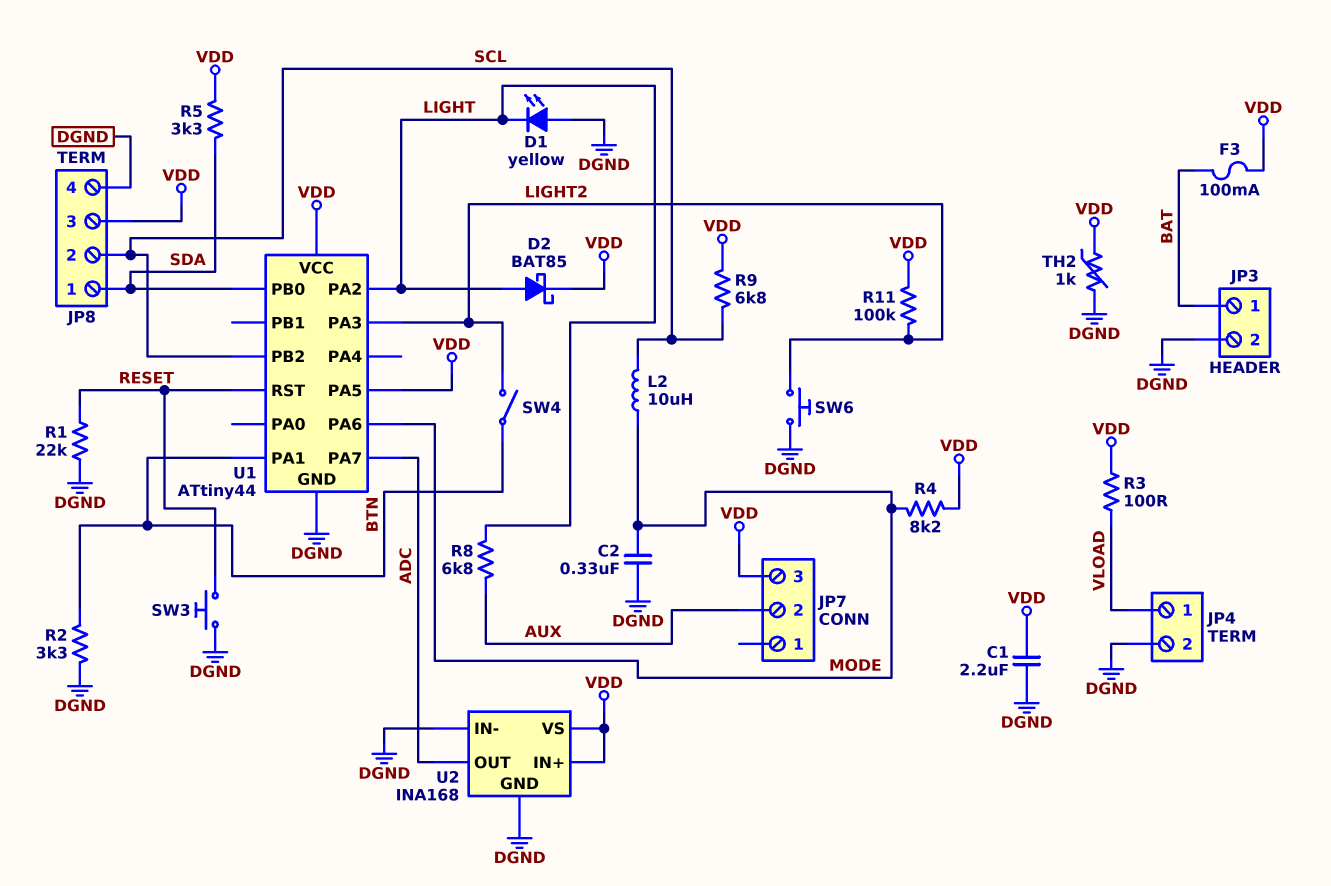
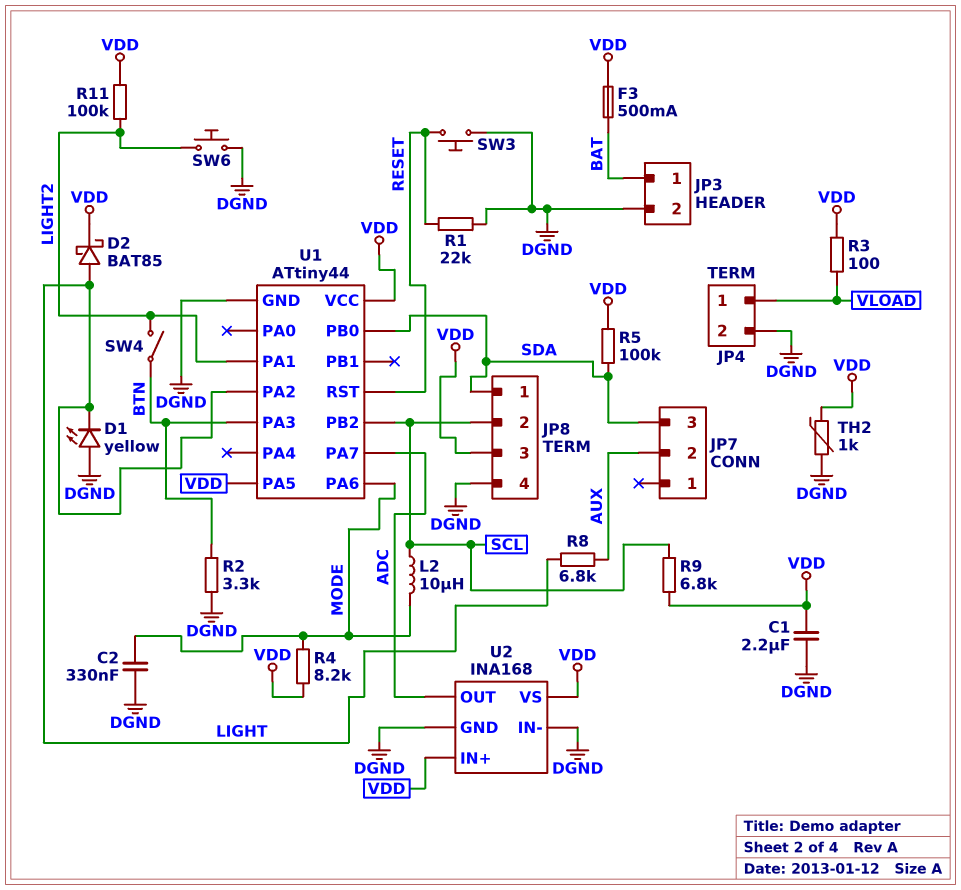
F3: 100mA (BAT, VDD) -> 500mA (BAT, VDD)
JP7 pin 3: VDD -> SDA
R5: 3.3k (SDA, VDD) -> 100k (SDA, VDD)
U1 pin PA1: BTN -> LIGHT2
U1 pin PA3: LIGHT2 -> BTN

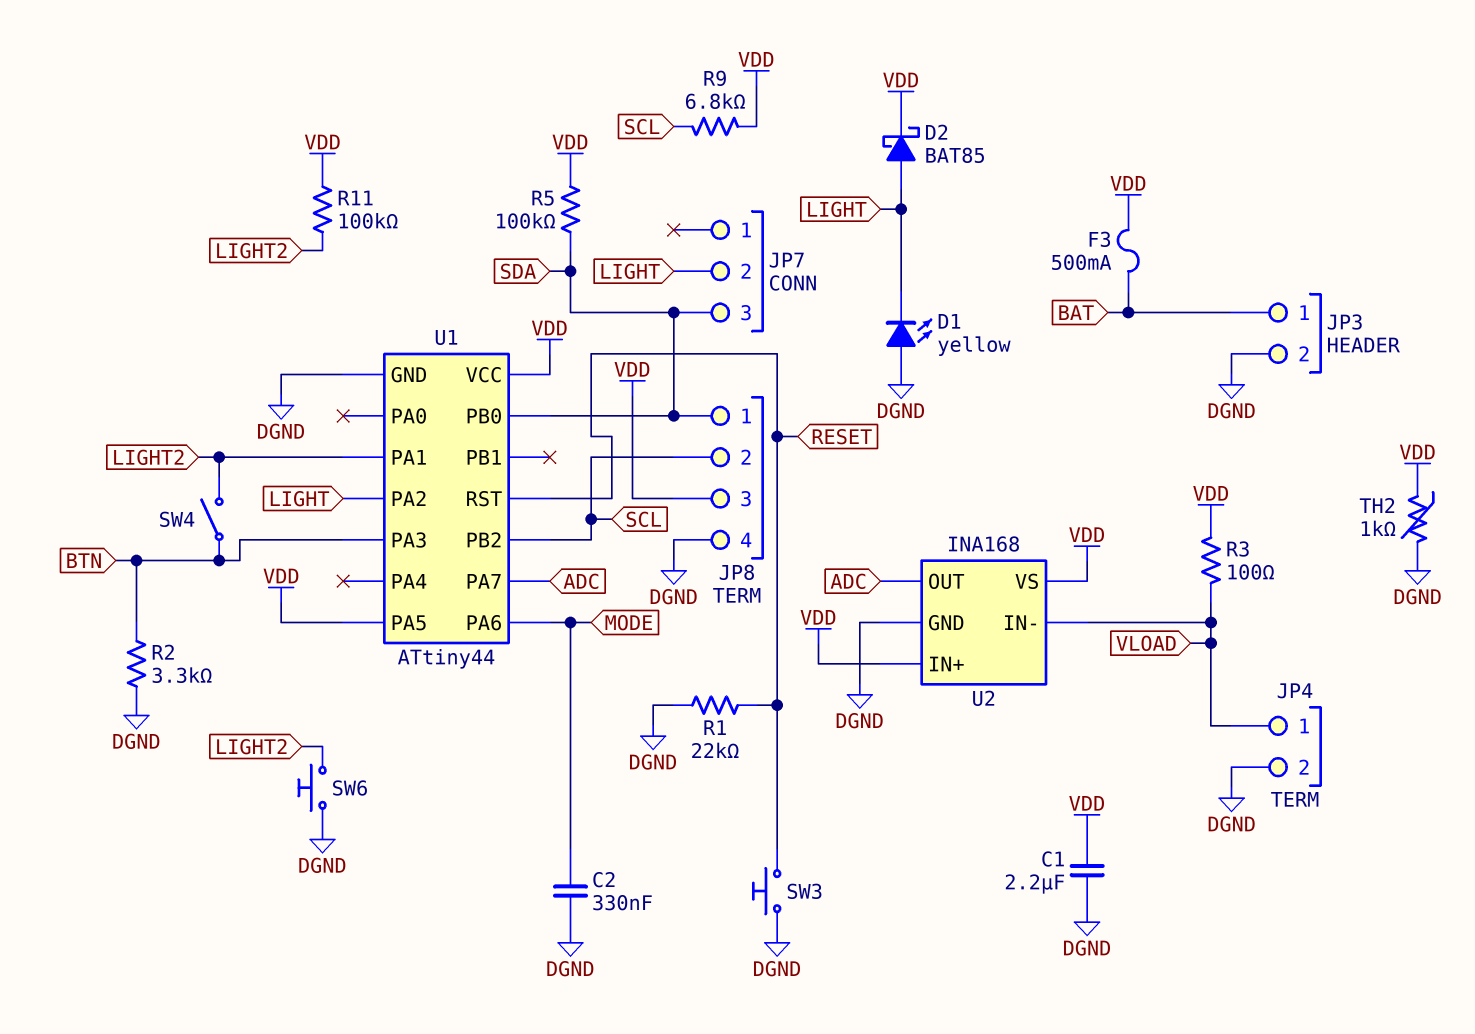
JP7 pin 2: AUX -> LIGHT
L2: 10uH (MODE, SCL) -> none
R4: 8.2k (MODE, VDD) -> none
R8: 6.8k (AUX, LIGHT) -> none
U2 pin IN-: DGND -> VLOAD

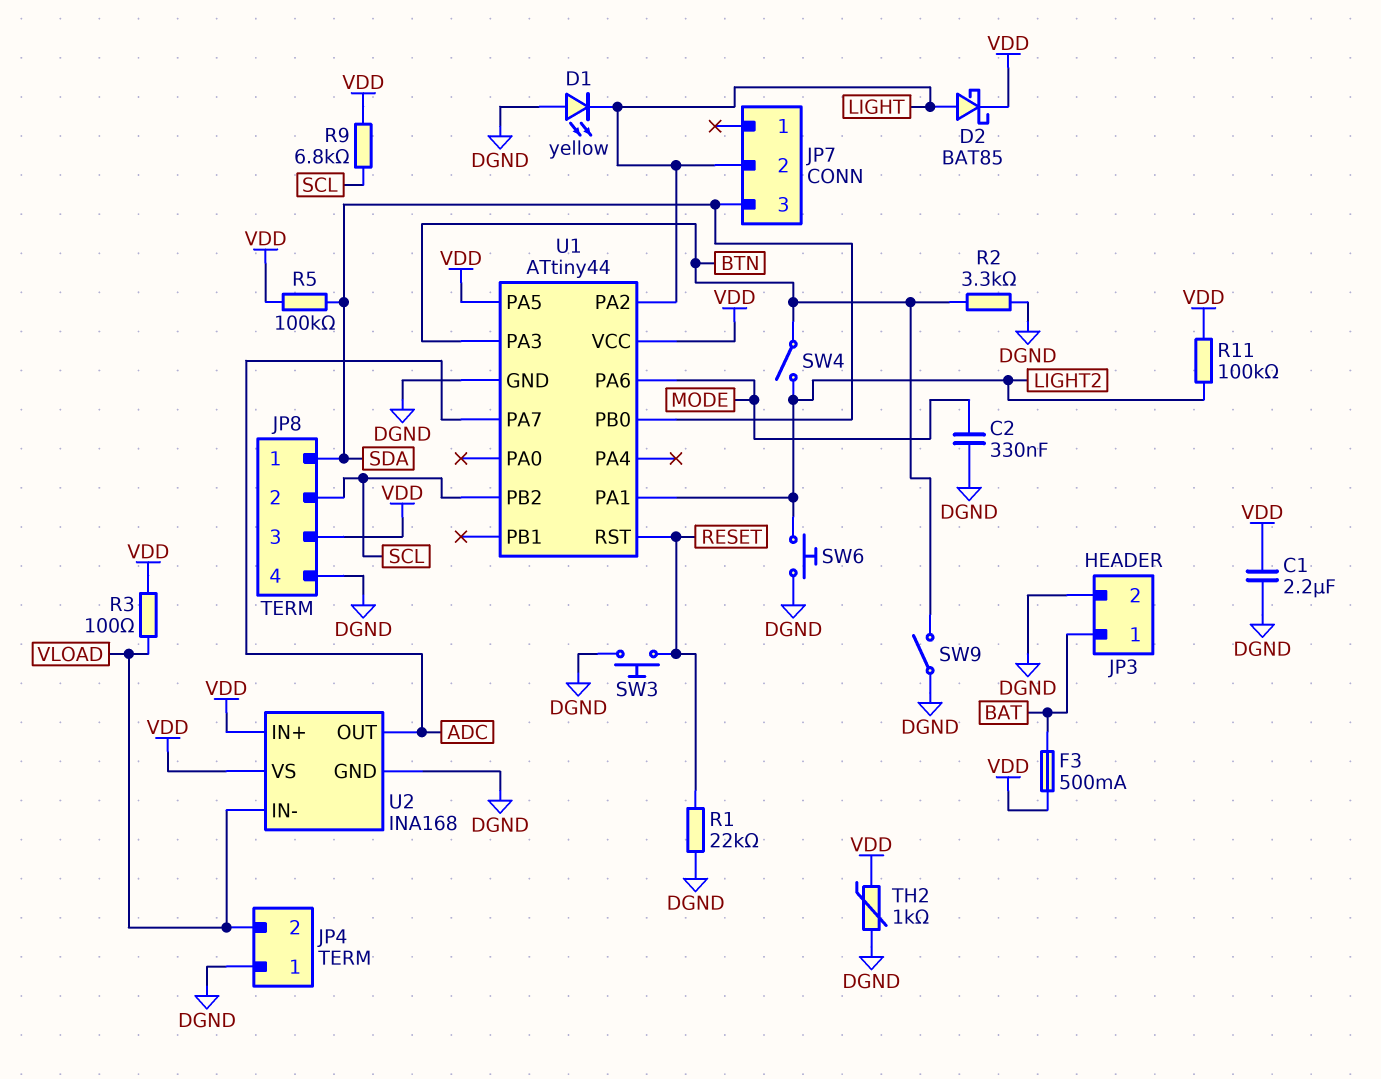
JP4 pin 1: VLOAD -> DGND
JP4 pin 2: DGND -> VLOAD
SW9: none -> switch (BTN, DGND)

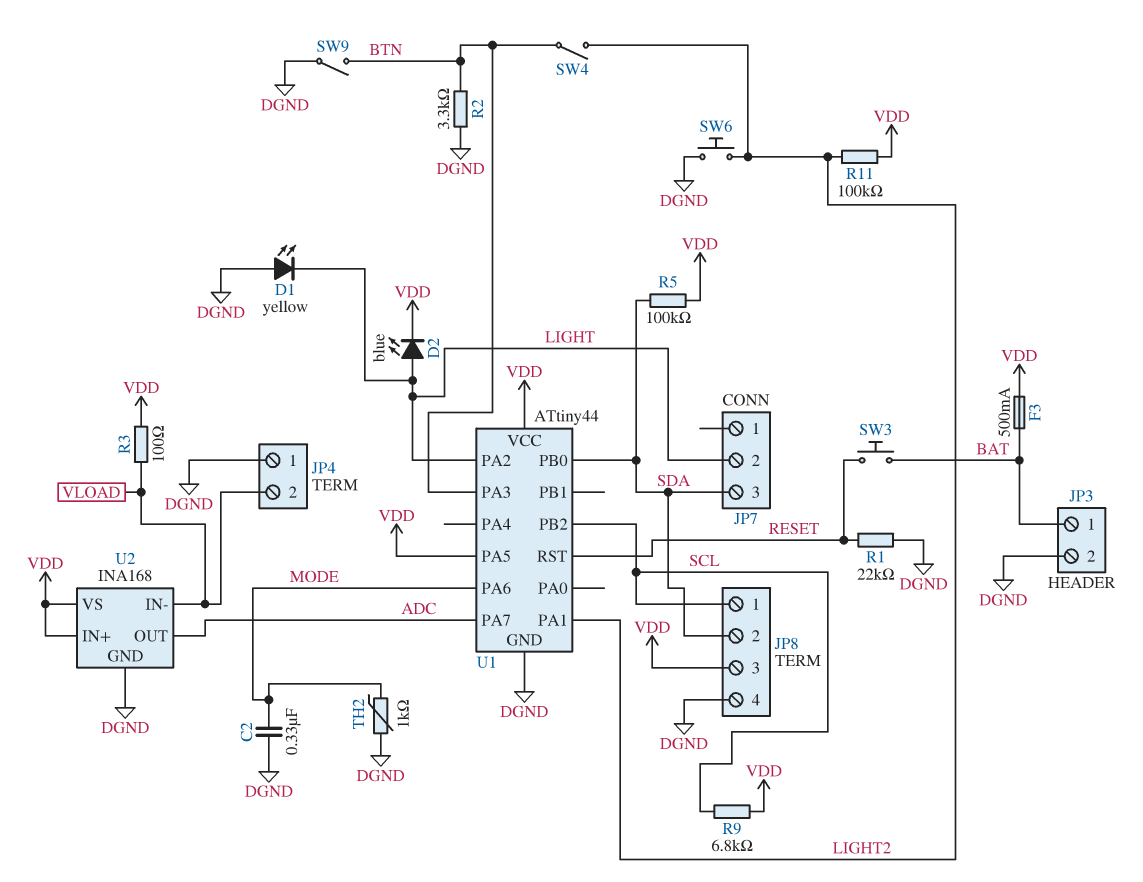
C1: 2.2uF (DGND, VDD) -> none
D2: schottky BAT85 (A LIGHT, K VDD) -> LED blue (A LIGHT, K VDD)
JP8 pin 1: SDA -> SCL
JP8 pin 2: SCL -> SDA
SW3: button (DGND, RESET) -> button (BAT, RESET)
TH2: 1k (DGND, VDD) -> 1k (DGND, MODE)

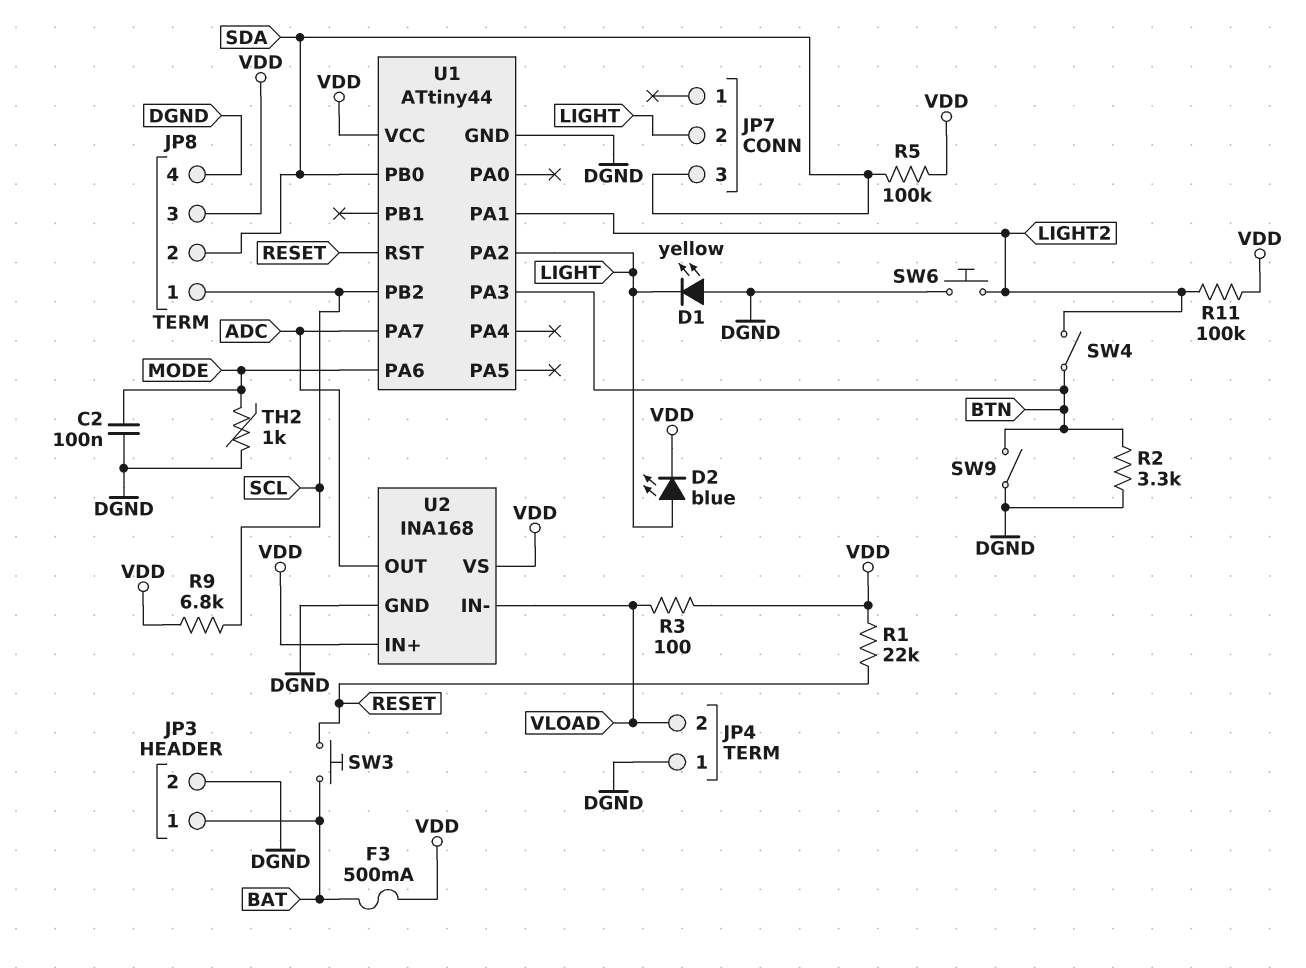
C2: 330nF (DGND, MODE) -> 100nF (DGND, MODE)
R1: 22k (DGND, RESET) -> 22k (RESET, VDD)
U1 pin PA5: VDD -> none

